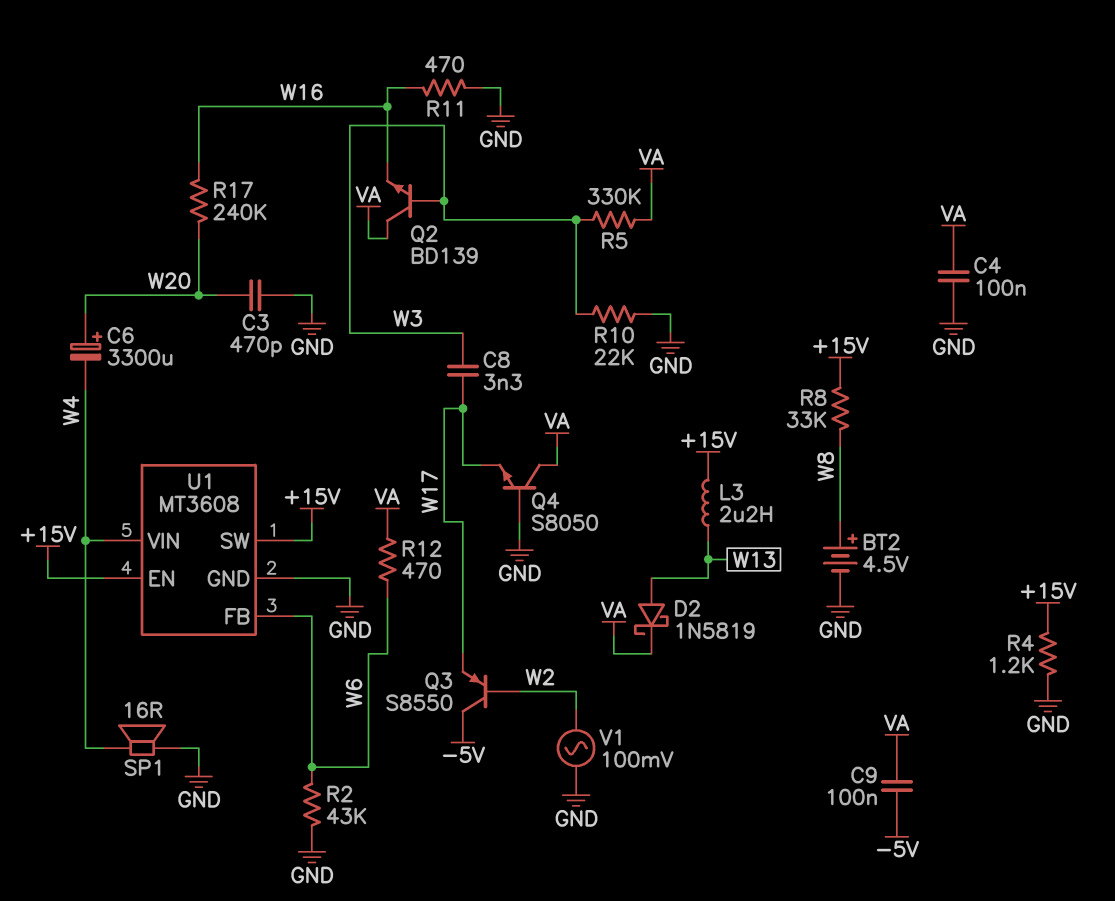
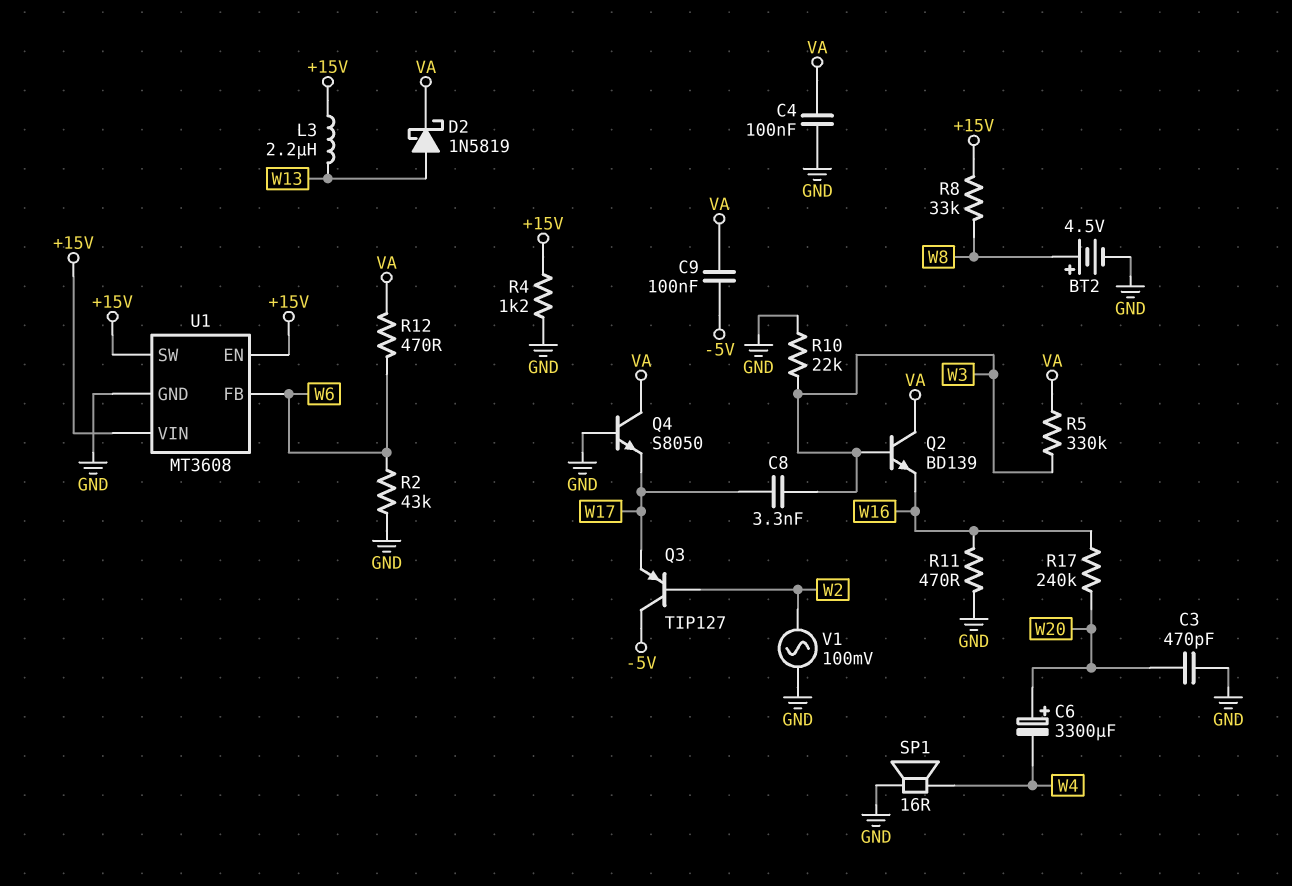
Q3: PNP S8550 (B W2, C -5V, E W17) -> PNP TIP127 (B W2, C -5V, E W17)
U1 pin VIN: W4 -> +15V

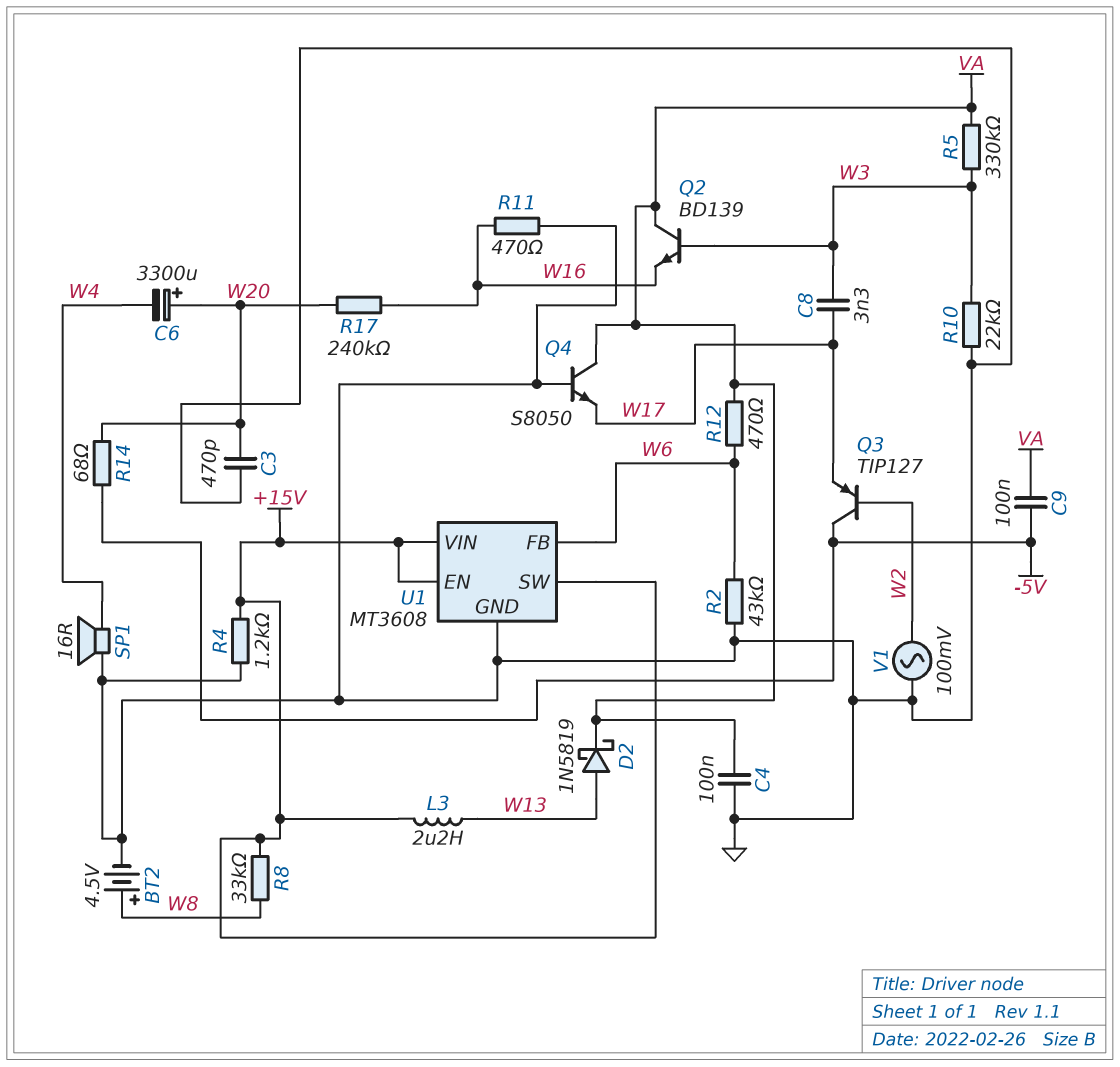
R14: none -> 68 (-5V, W20)

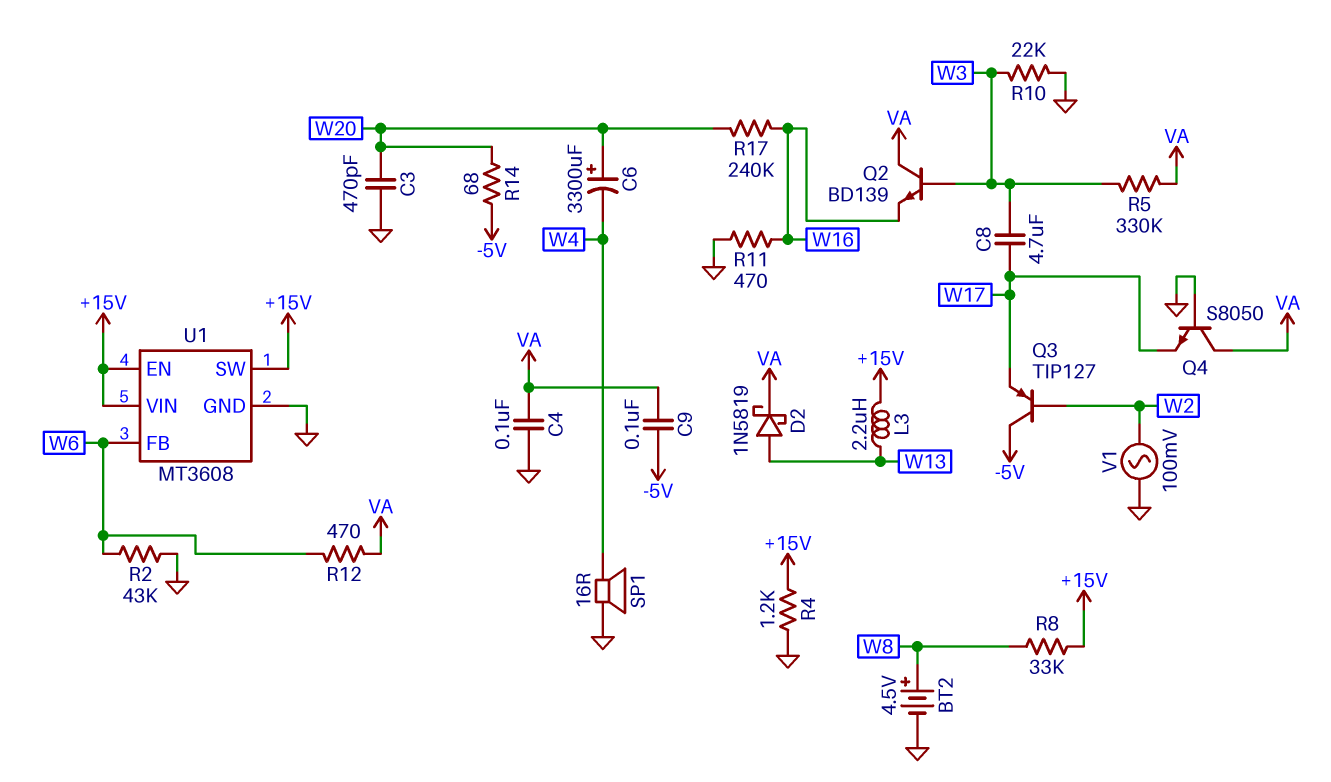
C8: 3.3nF (W3, W17) -> 4.7uF (W3, W17)

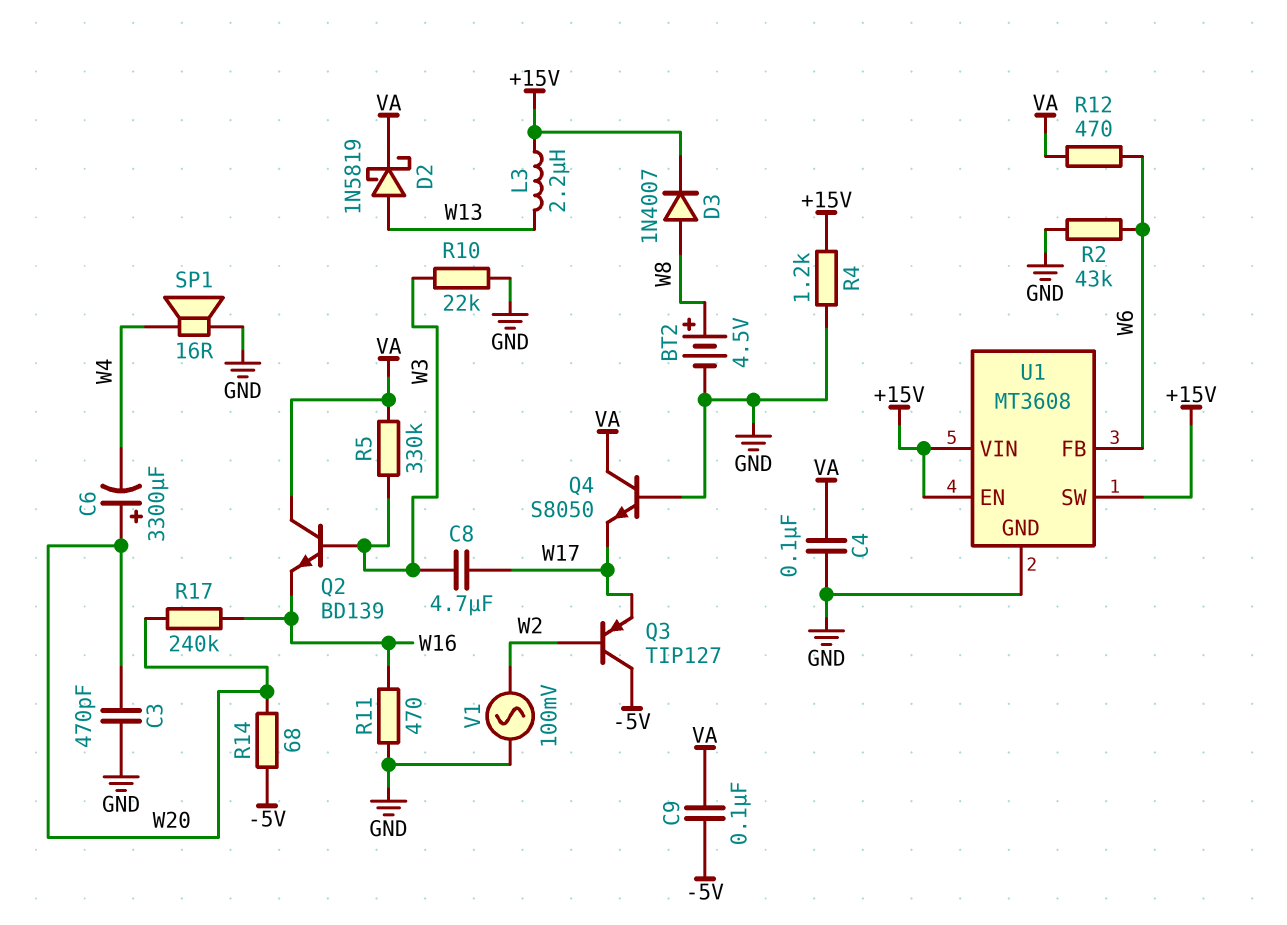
D3: none -> diode 1N4007 (A W8, K +15V)
R8: 33k (+15V, W8) -> none

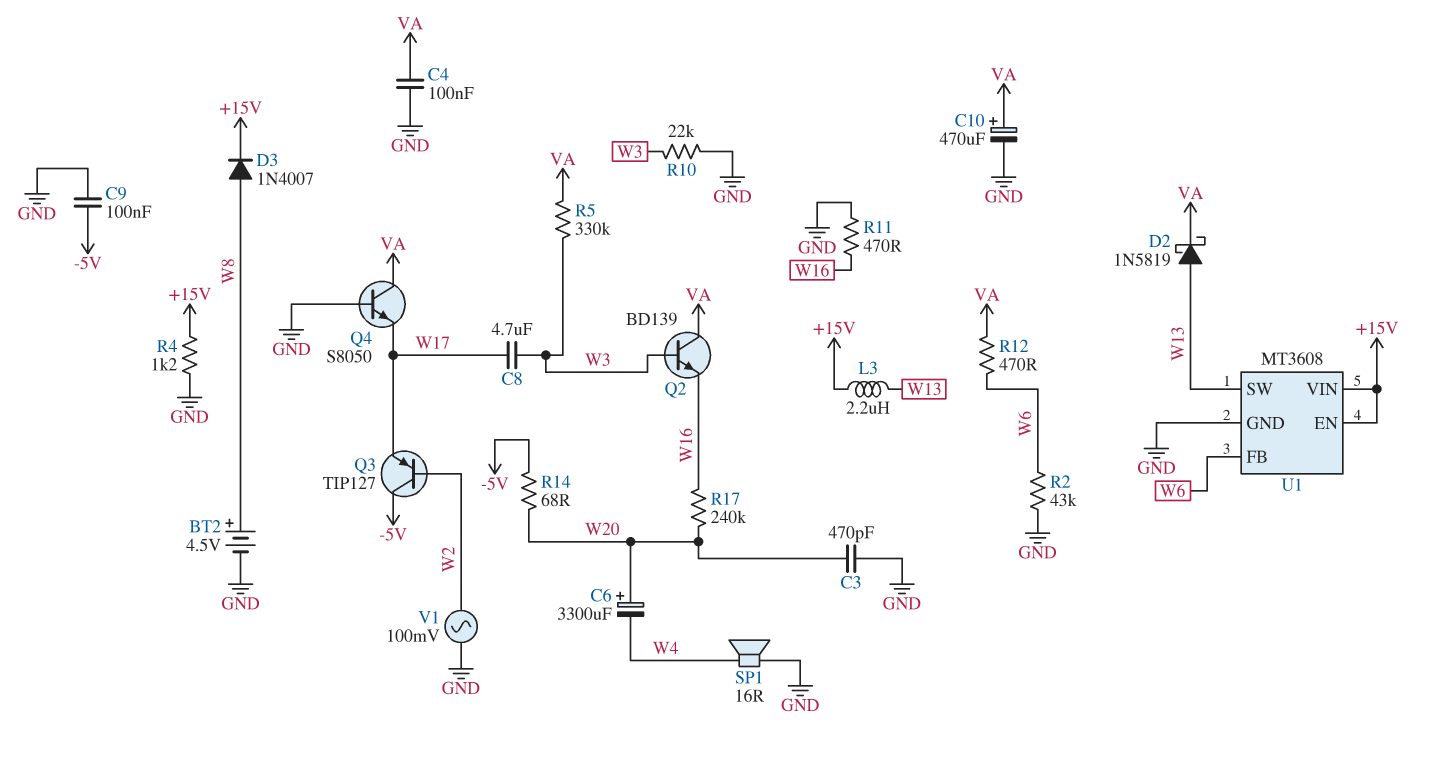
C9: 100nF (-5V, VA) -> 100nF (-5V, GND)
C10: none -> 470uF (plus VA, minus GND)
U1 pin SW: +15V -> W13

